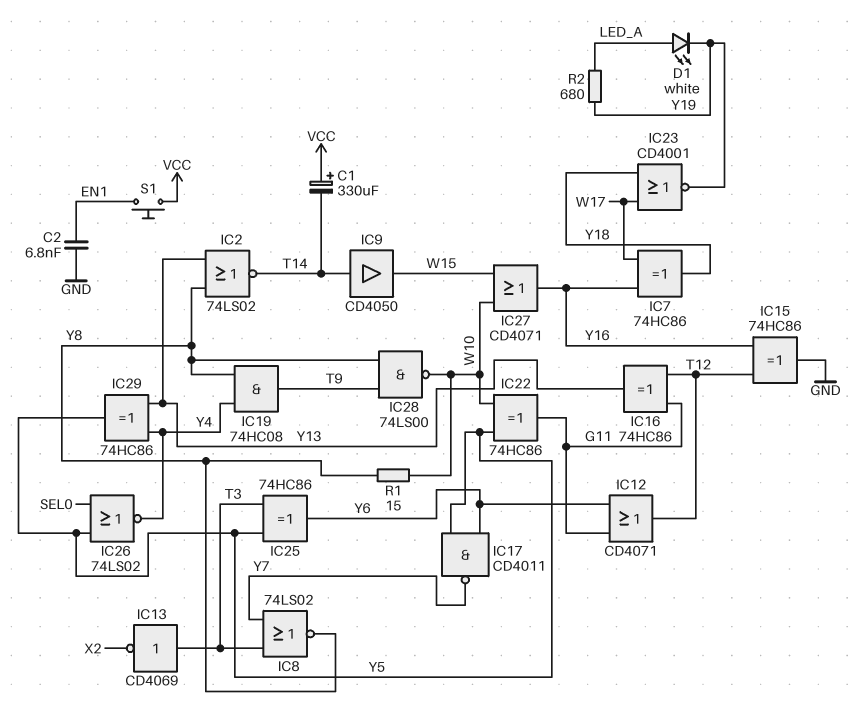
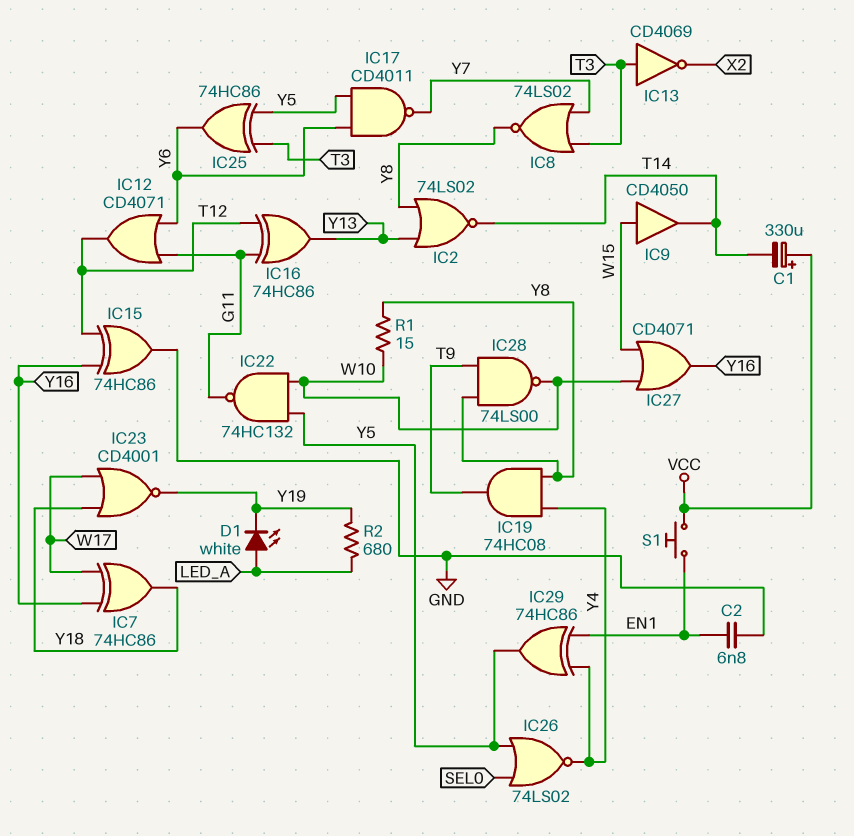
IC9: buffer CD4050 (in T14, out W15) -> buffer CD4050 (in W15, out T14)
IC22: XOR 74HC86 (in W10, in Y5, out G11) -> NAND 74HC132 (in W10, in Y5, out G11)
IC29: XOR 74HC86 (in Y4, in Y13, out Y5) -> XOR 74HC86 (in EN1, in Y4, out Y5)

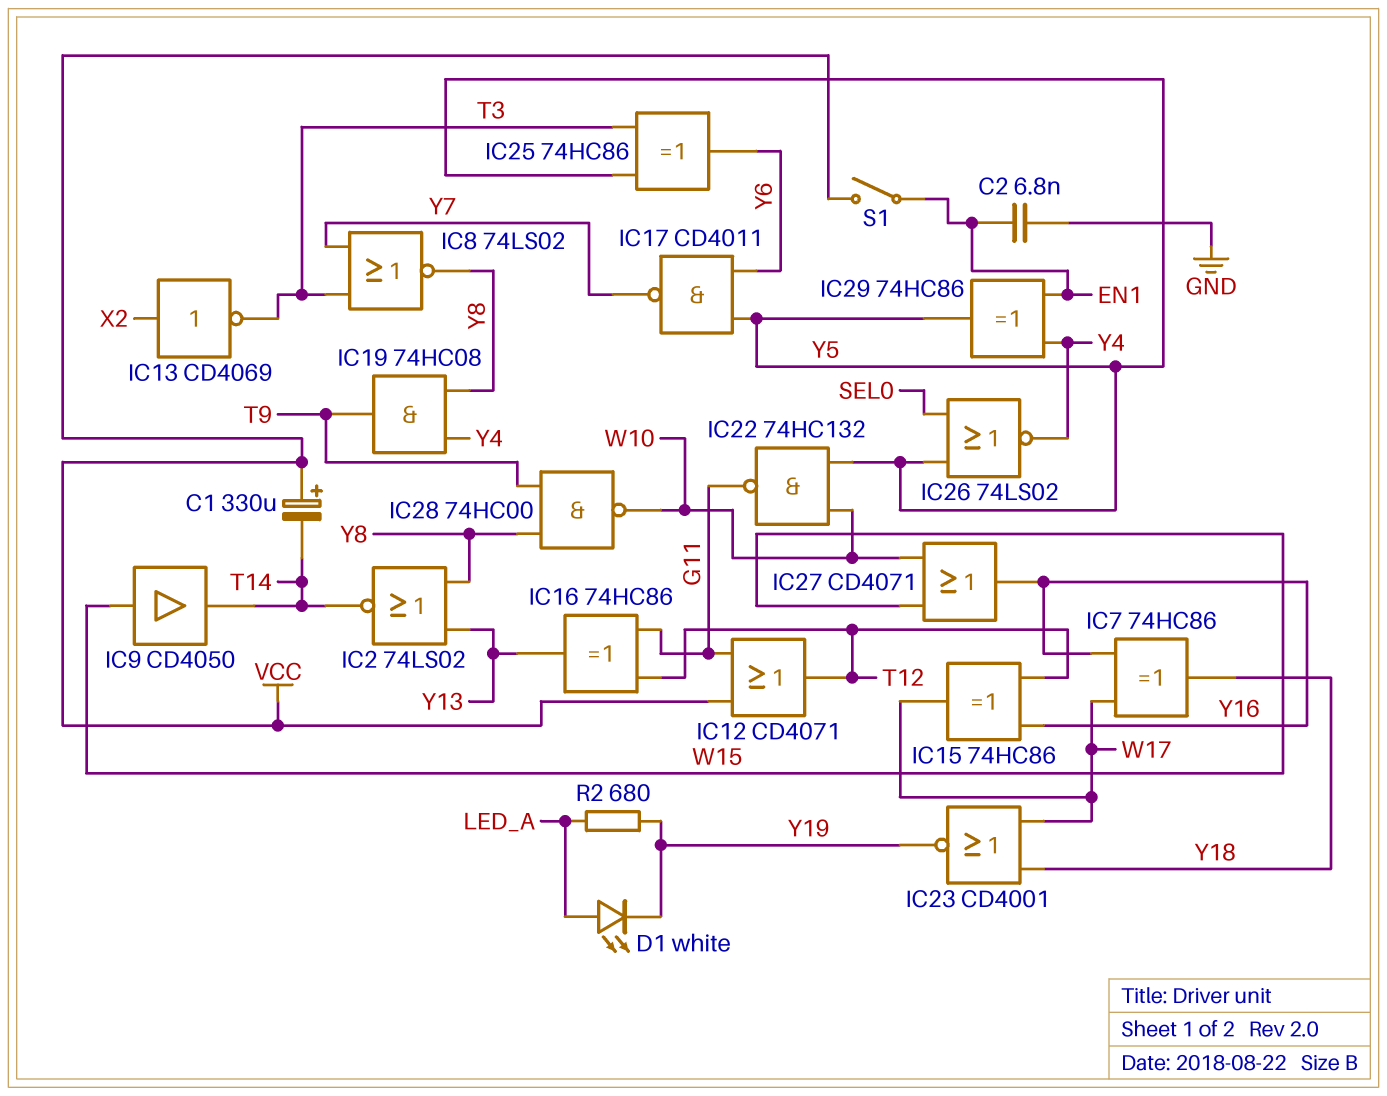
IC12: OR CD4071 (in G11, in Y6, out T12) -> OR CD4071 (in G11, in VCC, out T12)
IC13: NOT CD4069 (in T3, out X2) -> NOT CD4069 (in X2, out T3)
IC15: XOR 74HC86 (in T12, in Y16, out GND) -> XOR 74HC86 (in T12, in Y16, out W17)
IC28: NAND 74LS00 (in T9, in Y8, out W10) -> NAND 74HC00 (in T9, in Y8, out W10)
R1: 15 (W10, Y8) -> none
S1: button (EN1, VCC) -> switch (EN1, VCC)

